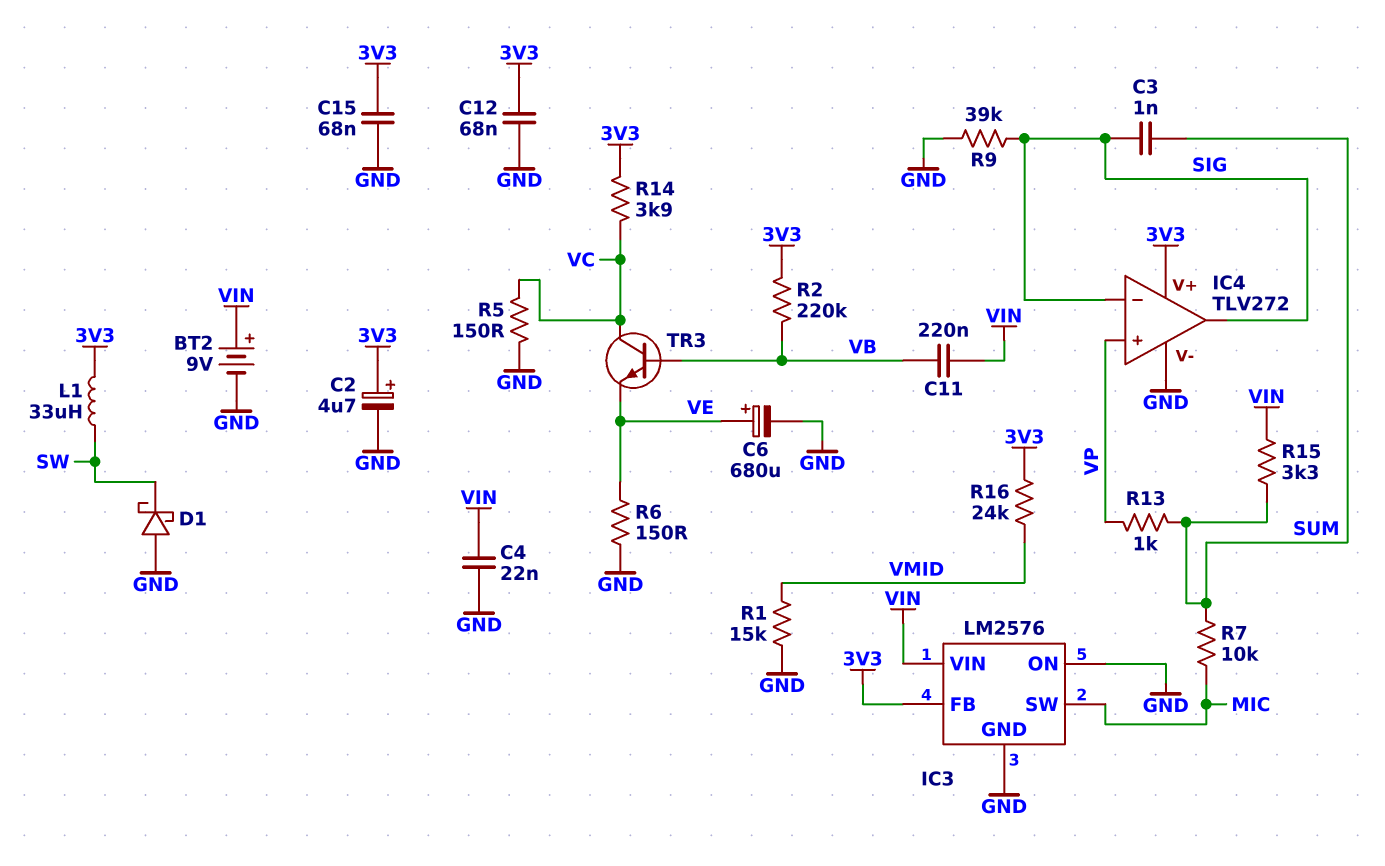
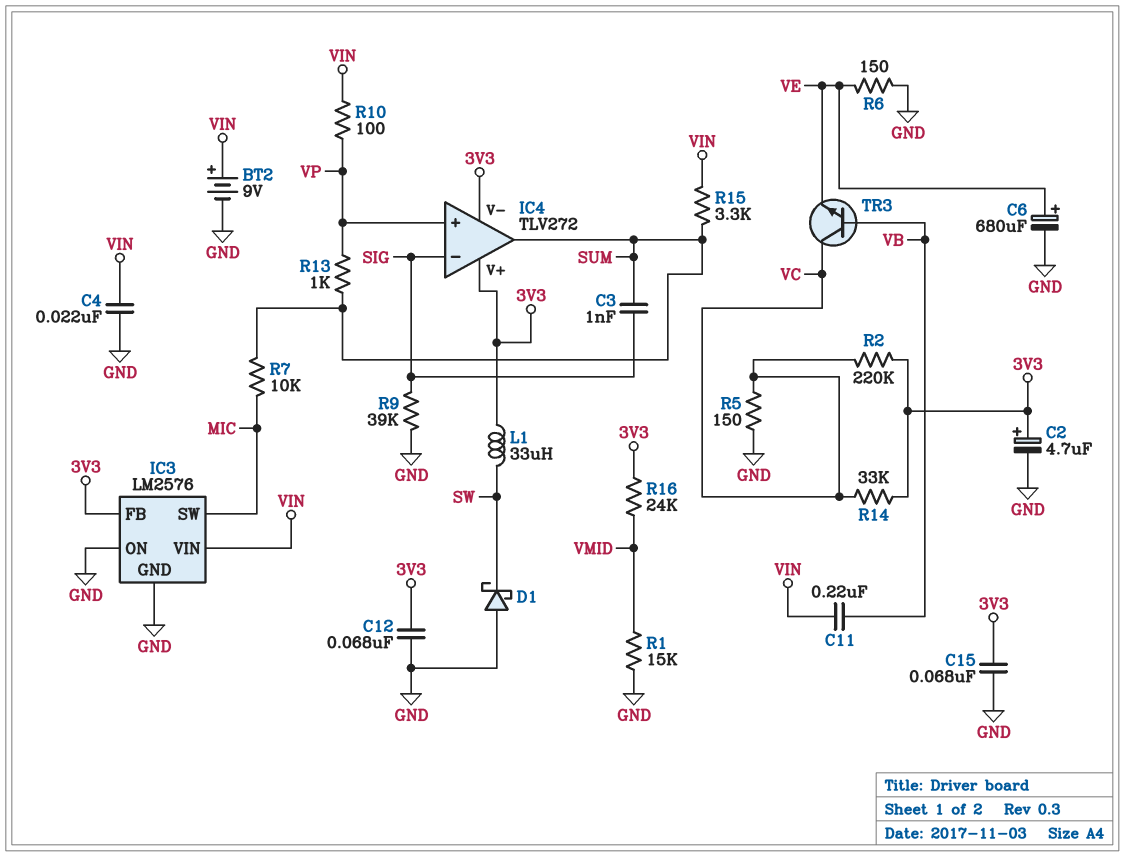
IC4 pin V-: GND -> 3V3
IC4 pin out: SIG -> SUM
R2: 220k (3V3, VB) -> 220k (3V3, VC)
R10: none -> 100 (VIN, VP)
R14: 3.9k (3V3, VC) -> 33k (3V3, VC)

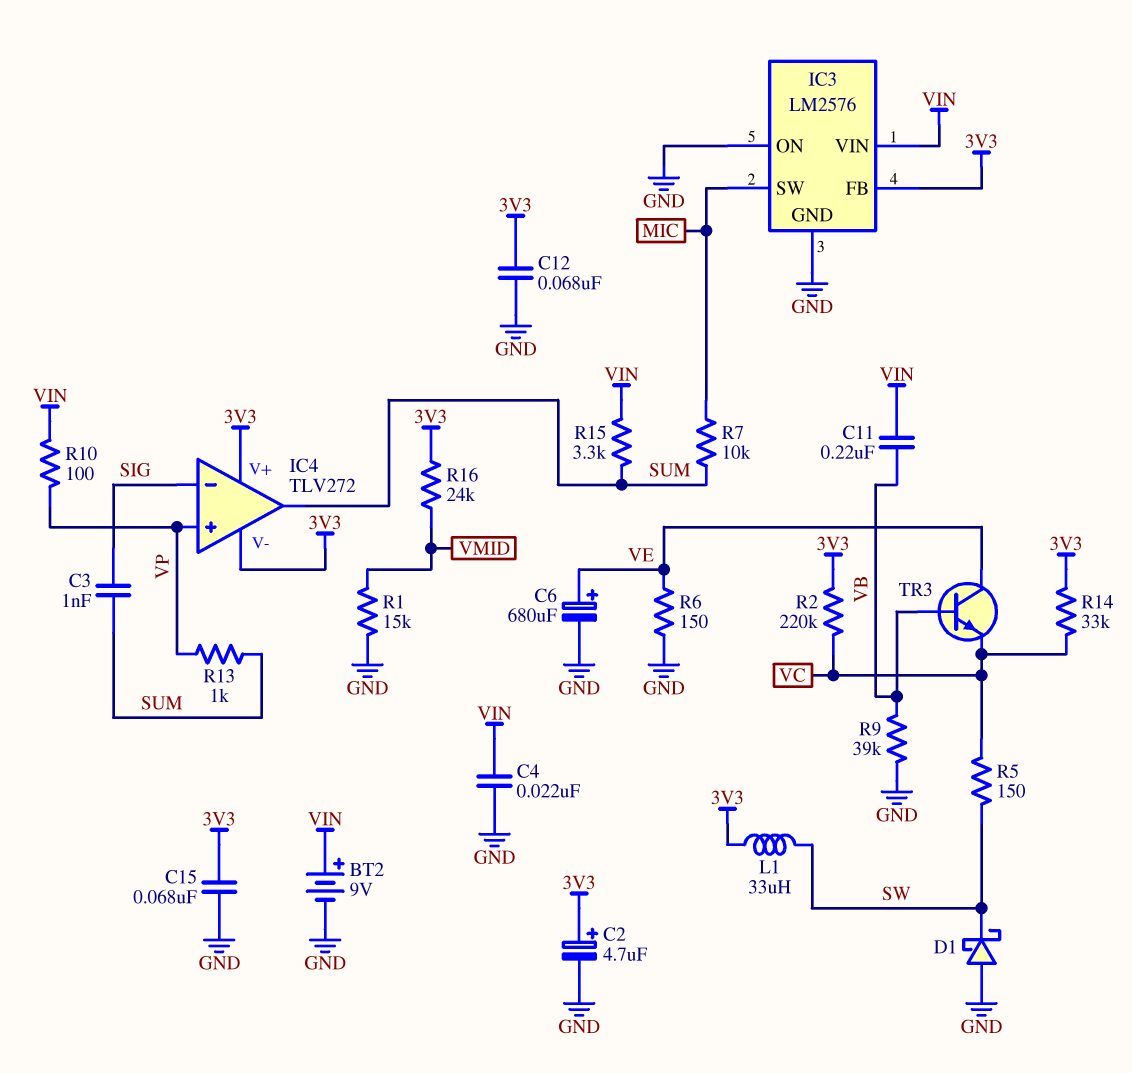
R5: 150 (GND, VC) -> 150 (SW, VC)
R9: 39k (GND, SIG) -> 39k (GND, VB)
TR3: NPN (B VB, C VC, E VE) -> NPN (B VB, C VE, E VC)

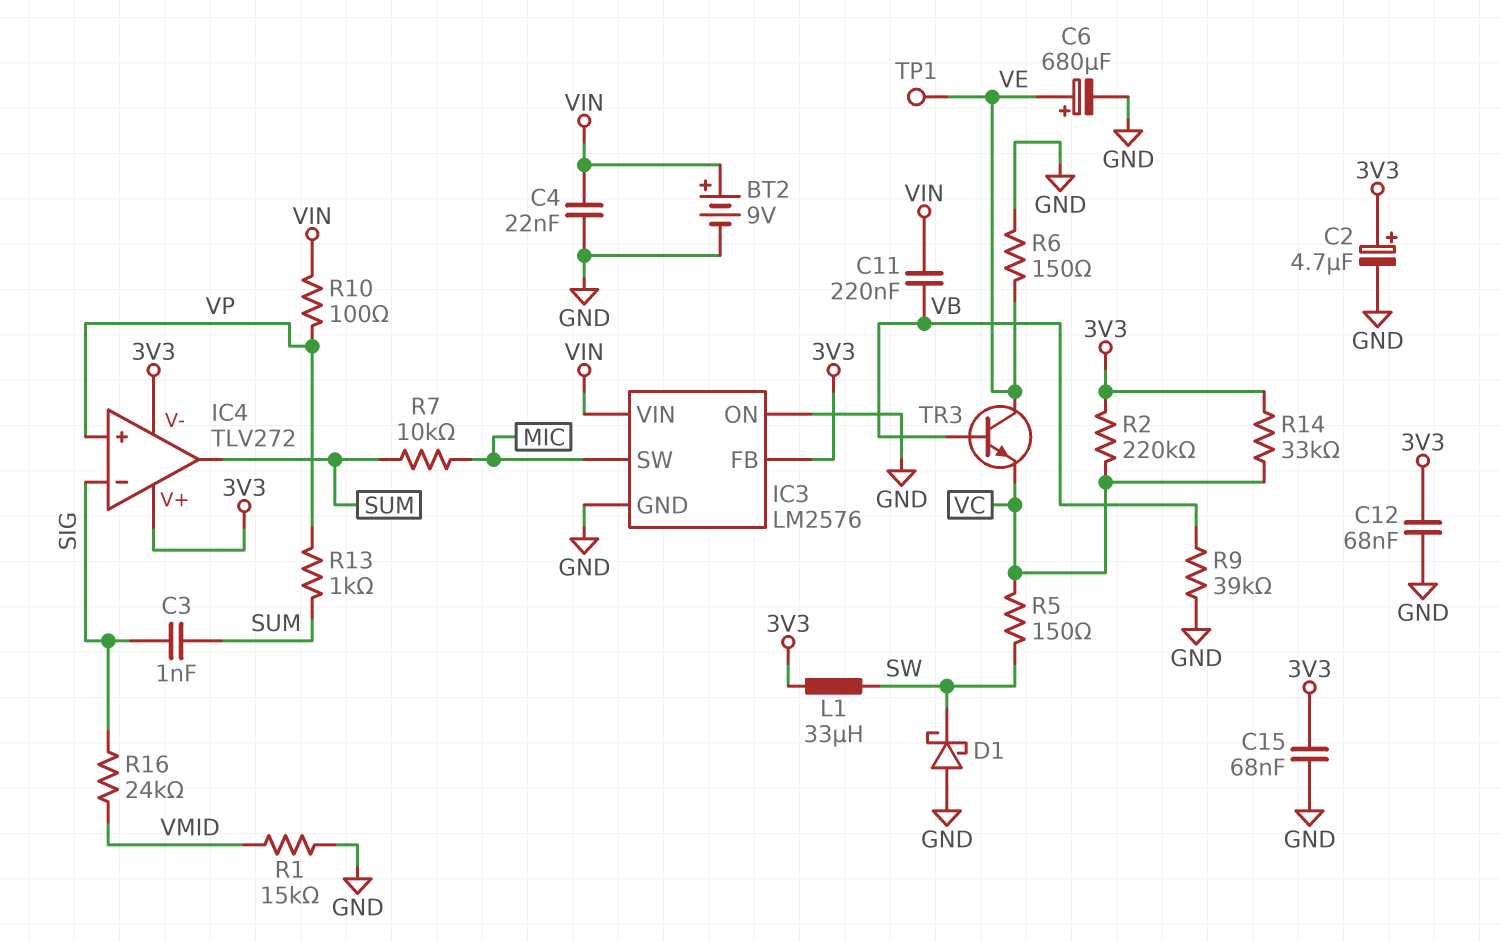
R15: 3.3k (SUM, VIN) -> none
R16: 24k (3V3, VMID) -> 24k (SIG, VMID)
TP1: none -> test point (VE)

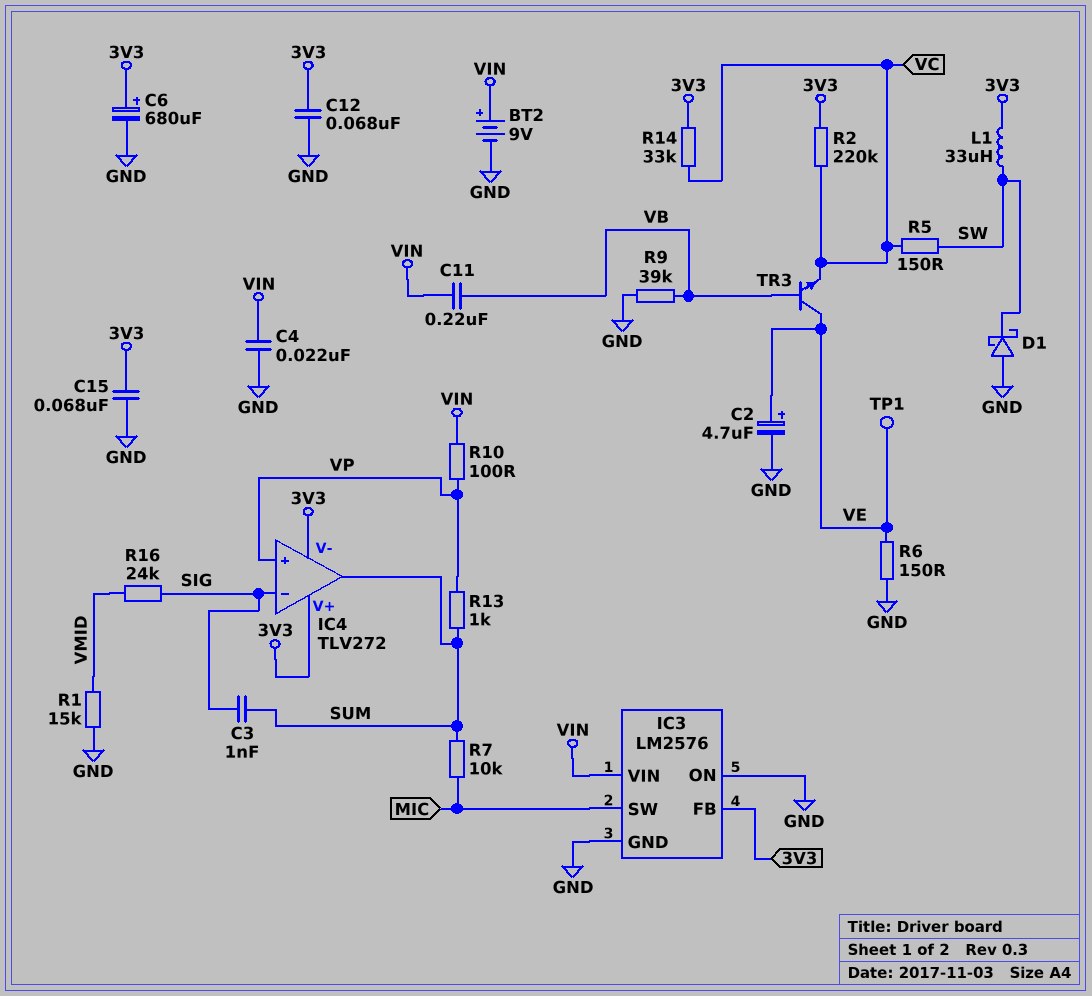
C2: 4.7uF (plus 3V3, minus GND) -> 4.7uF (plus VE, minus GND)
C6: 680uF (plus VE, minus GND) -> 680uF (plus 3V3, minus GND)

